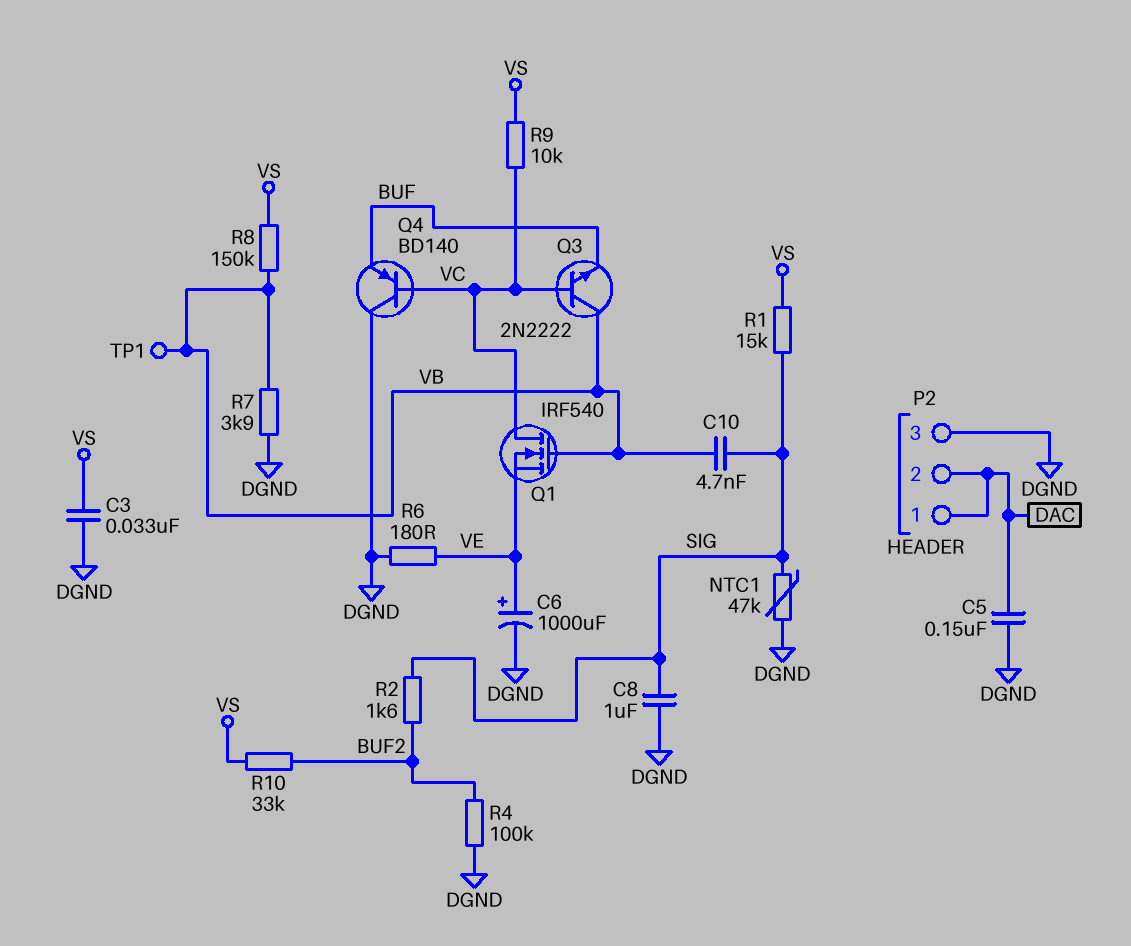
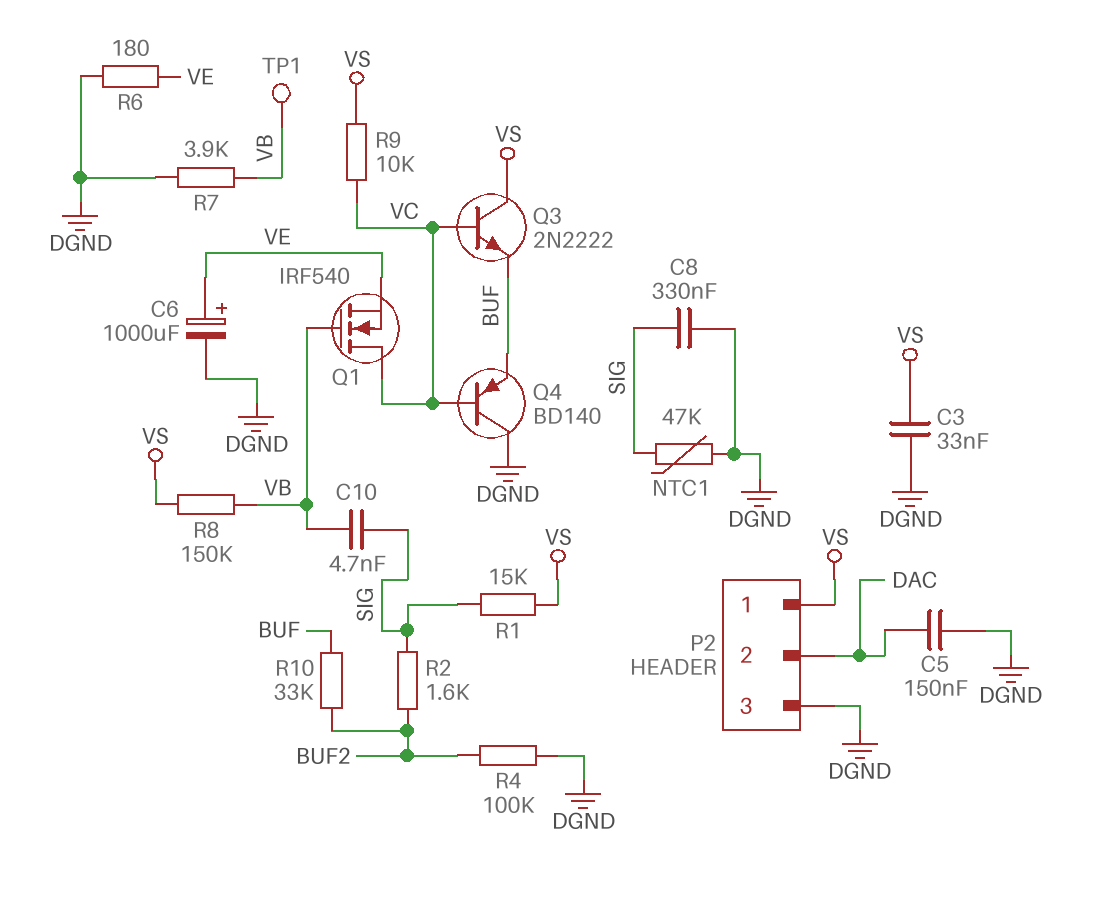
C8: 1uF (DGND, SIG) -> 330nF (DGND, SIG)
P2 pin 1: DAC -> VS
Q3: NPN 2N2222 (B VC, C VB, E BUF) -> NPN 2N2222 (B VC, C VS, E BUF)
R10: 33k (BUF2, VS) -> 33k (BUF, BUF2)

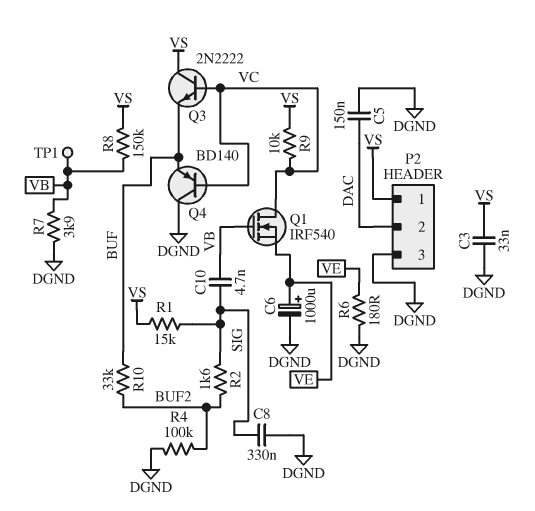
NTC1: 47k (DGND, SIG) -> none

